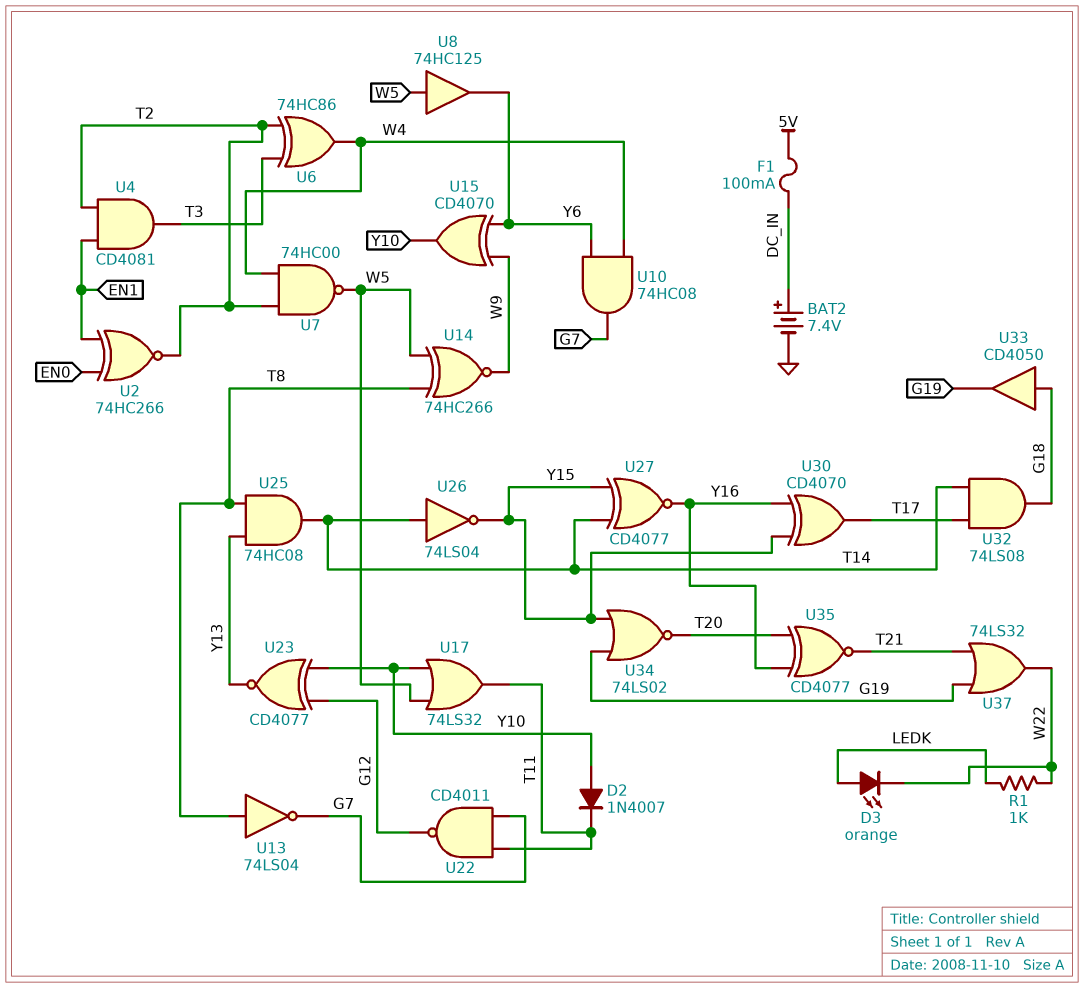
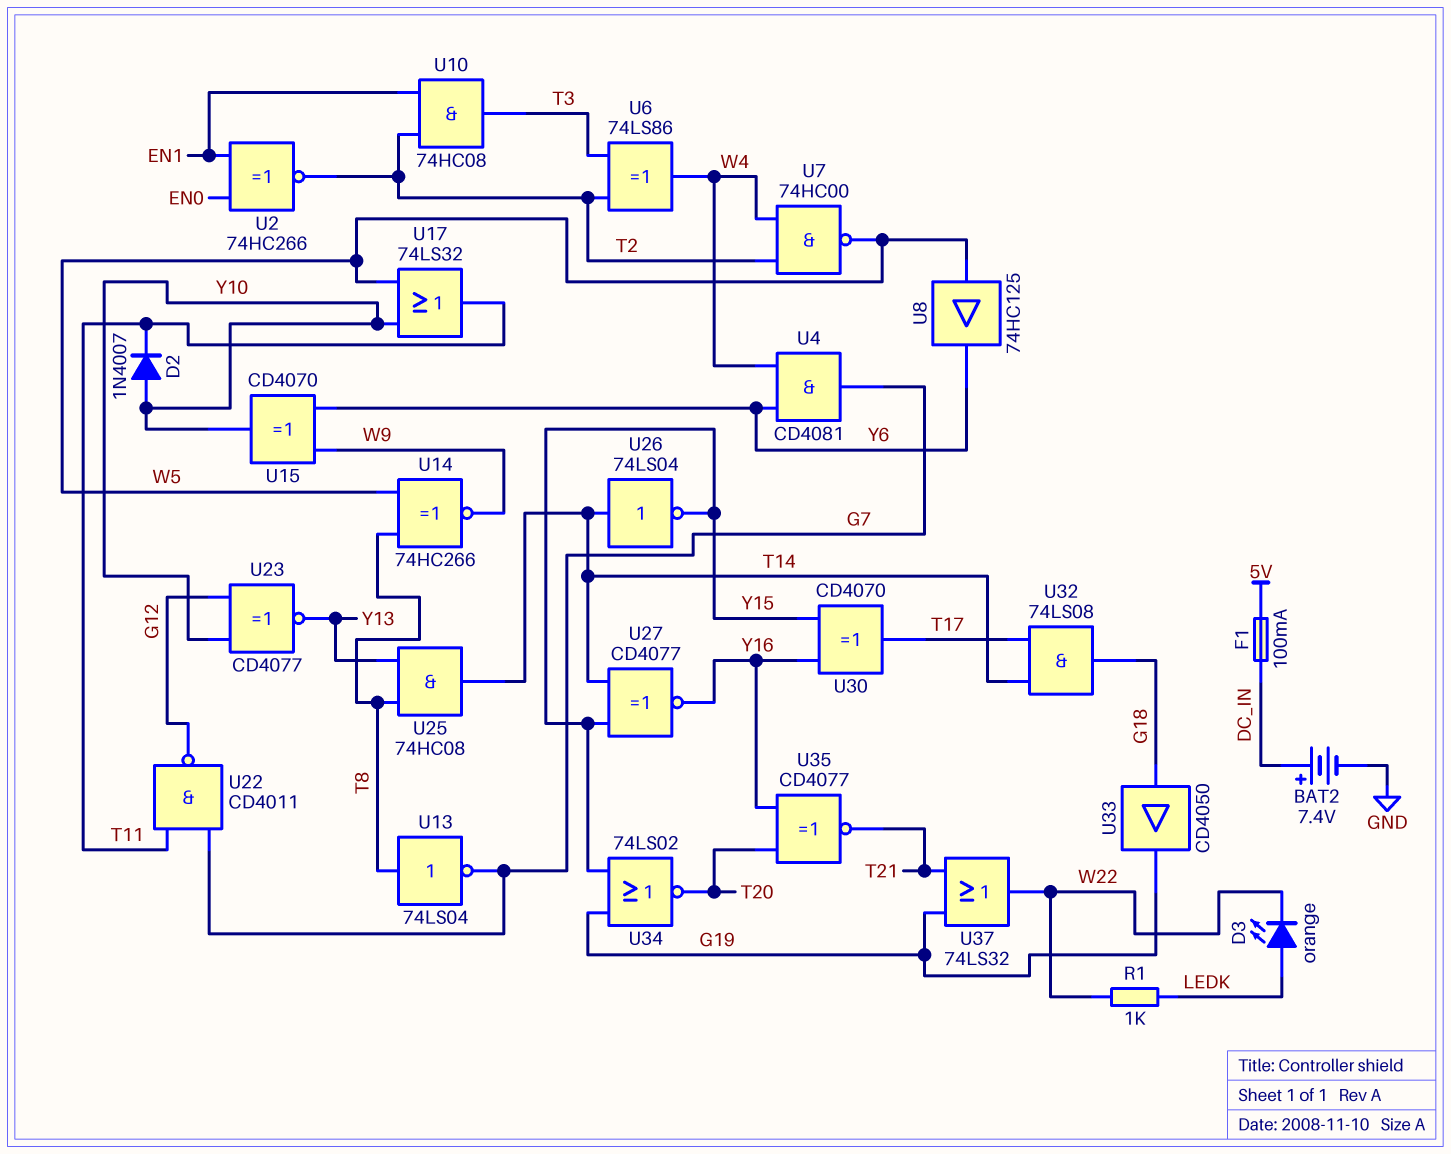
U4: AND CD4081 (in EN1, in T2, out T3) -> AND CD4081 (in W4, in Y6, out G7)
U6: XOR 74HC86 (in T2, in T3, out W4) -> XOR 74LS86 (in T2, in T3, out W4)
U10: AND 74HC08 (in W4, in Y6, out G7) -> AND 74HC08 (in EN1, in T2, out T3)

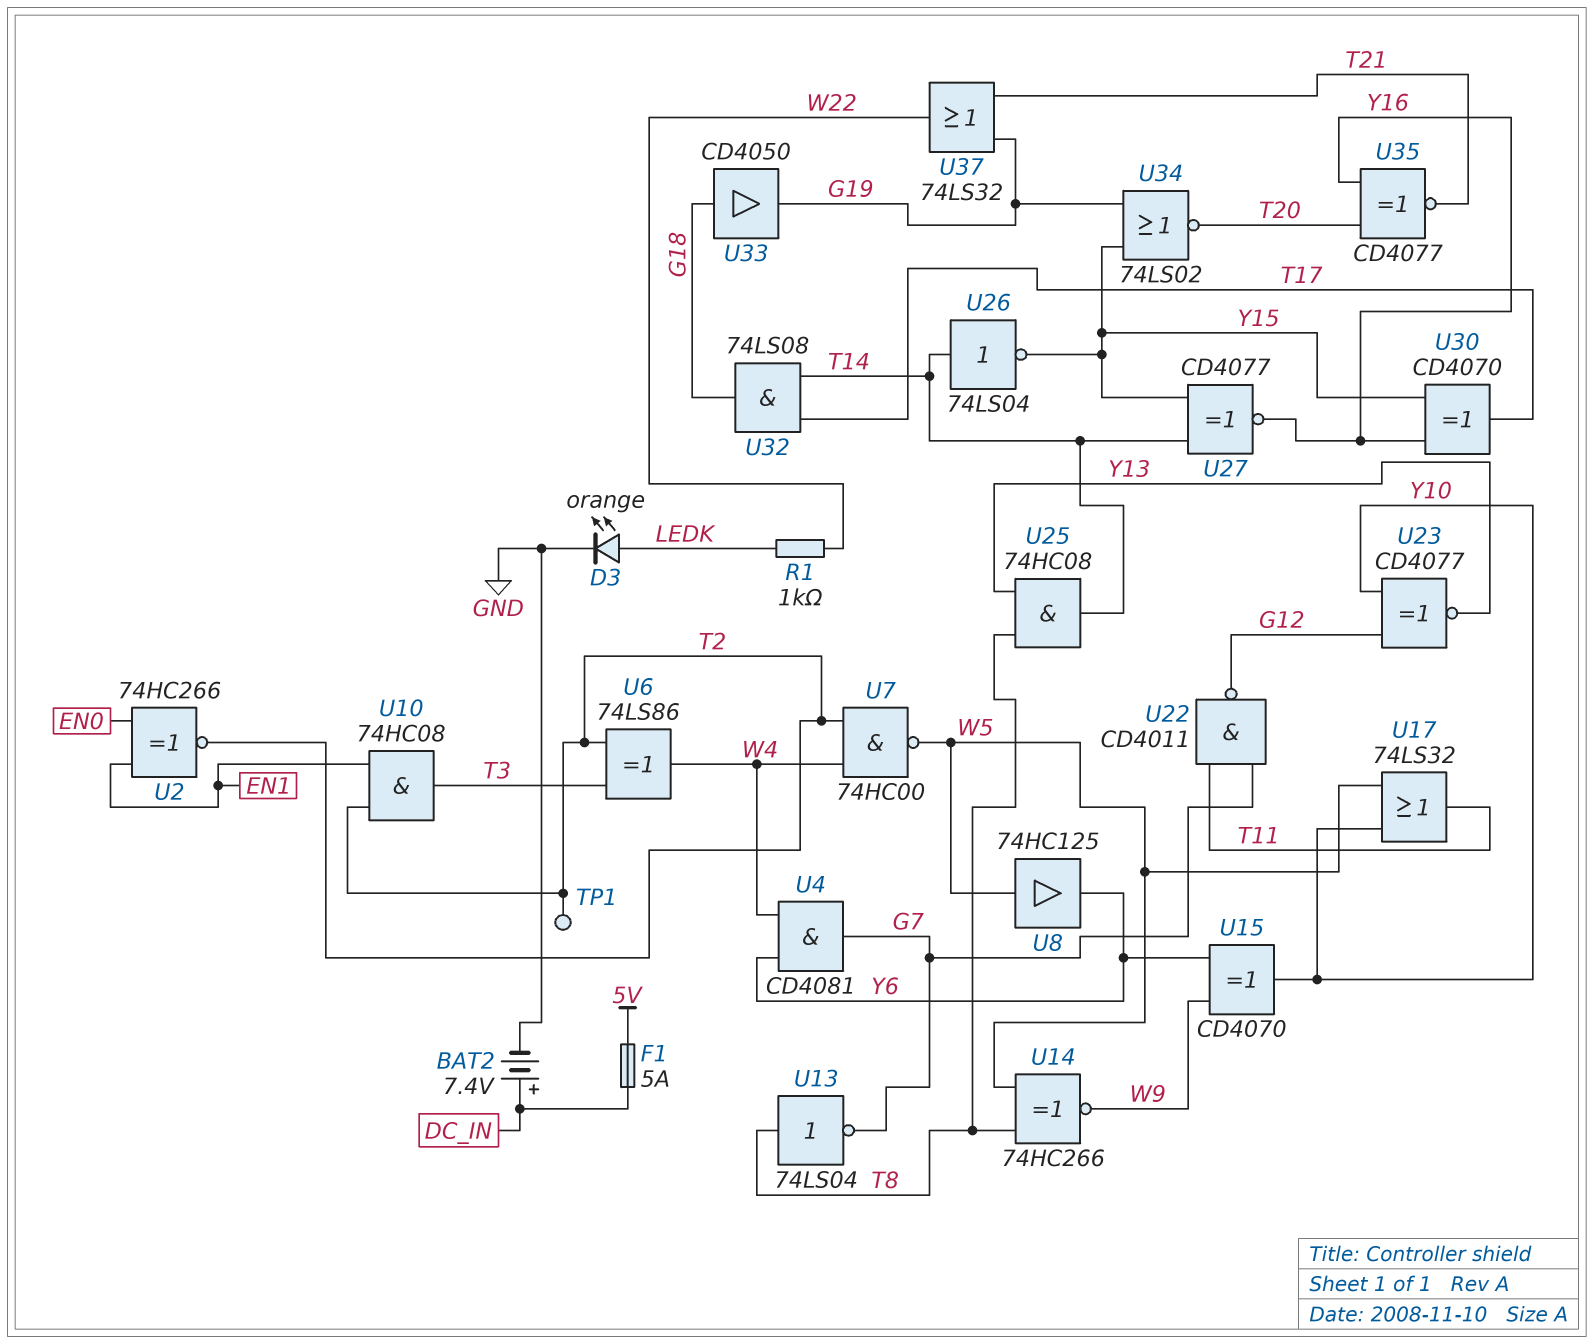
D2: diode 1N4007 (A Y10, K T11) -> none
D3: LED orange (A LEDK, K W22) -> LED orange (A LEDK, K GND)
F1: 100mA (5V, DC_IN) -> 5A (5V, DC_IN)
TP1: none -> test point (T2)

